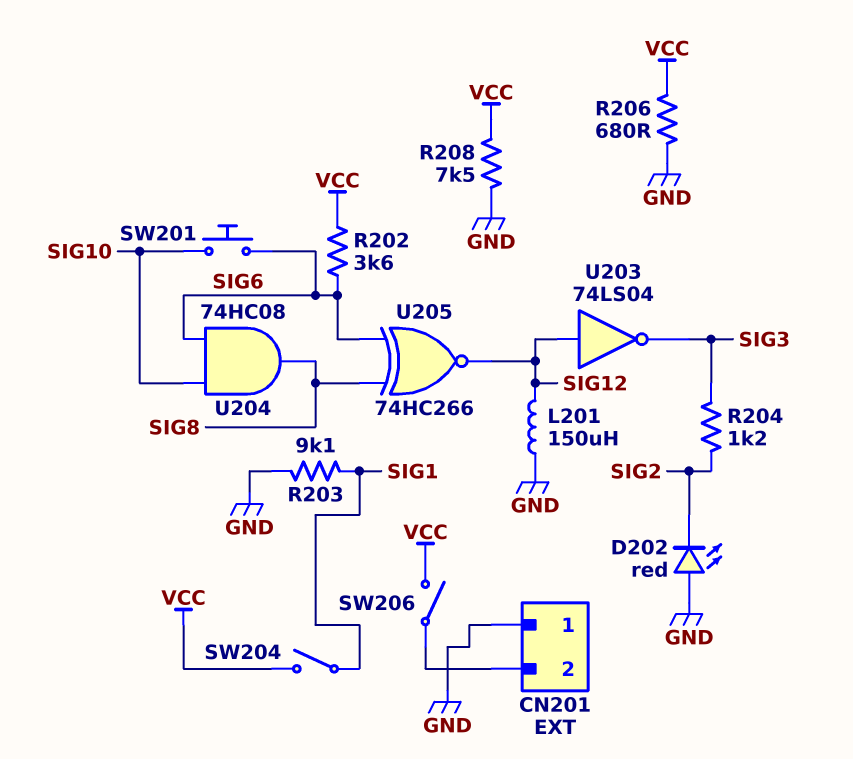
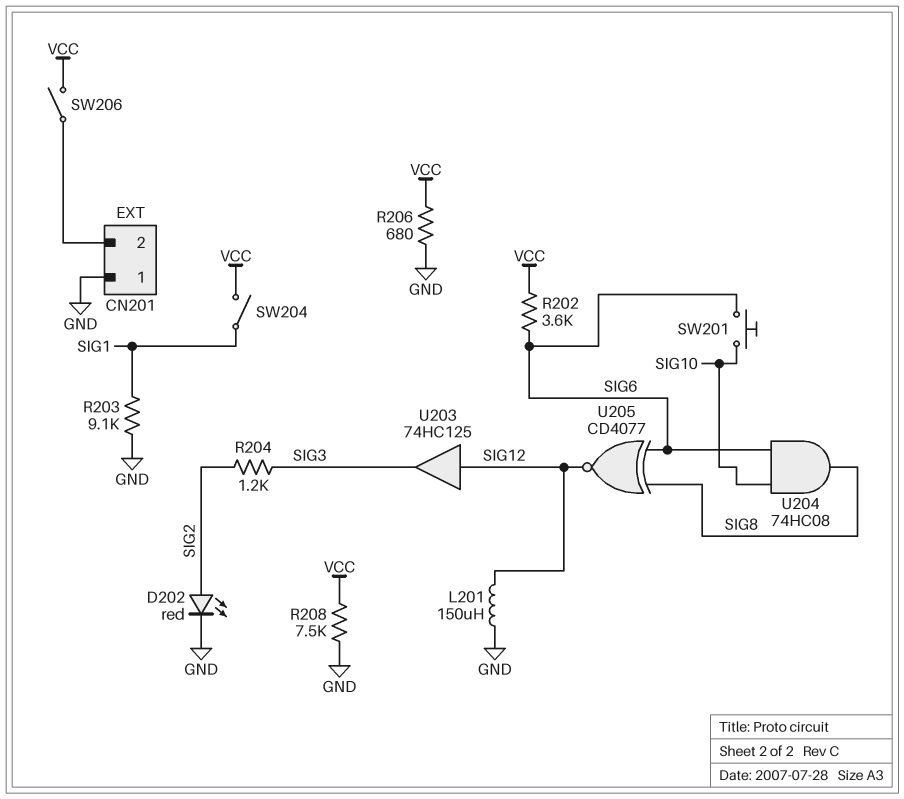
D202: LED red (A GND, K SIG2) -> LED red (A SIG2, K GND)
U203: NOT 74LS04 (in SIG12, out SIG3) -> buffer 74HC125 (in SIG12, out SIG3)
U205: XNOR 74HC266 (in SIG6, in SIG8, out SIG12) -> XNOR CD4077 (in SIG6, in SIG8, out SIG12)

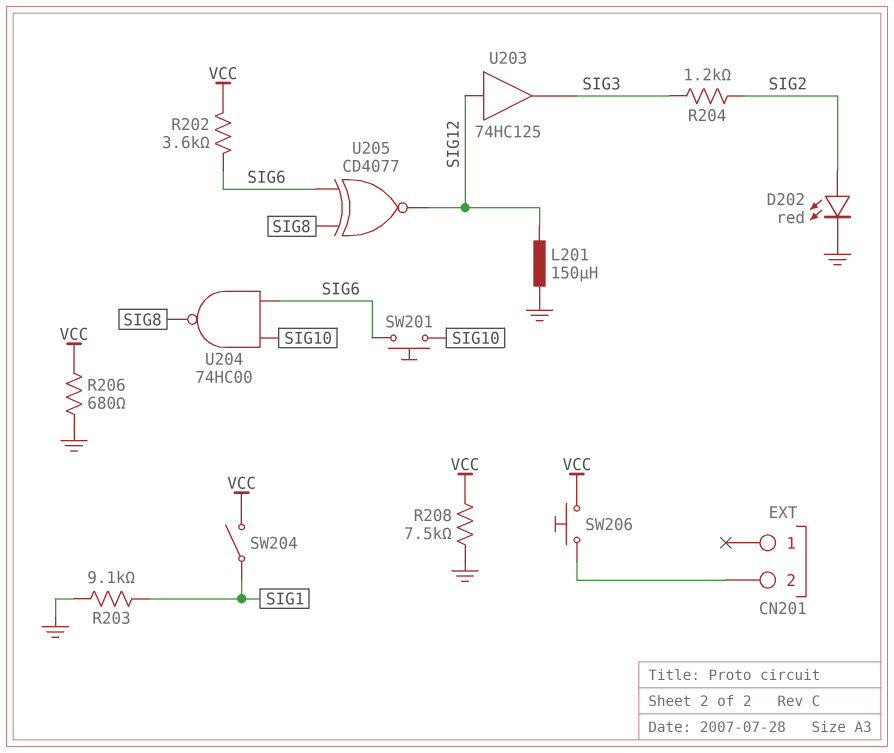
CN201 pin 1: GND -> none
SW206: switch (CN201/2, VCC) -> button (CN201/2, VCC)
U204: AND 74HC08 (in SIG6, in SIG10, out SIG8) -> NAND 74HC00 (in SIG6, in SIG10, out SIG8)

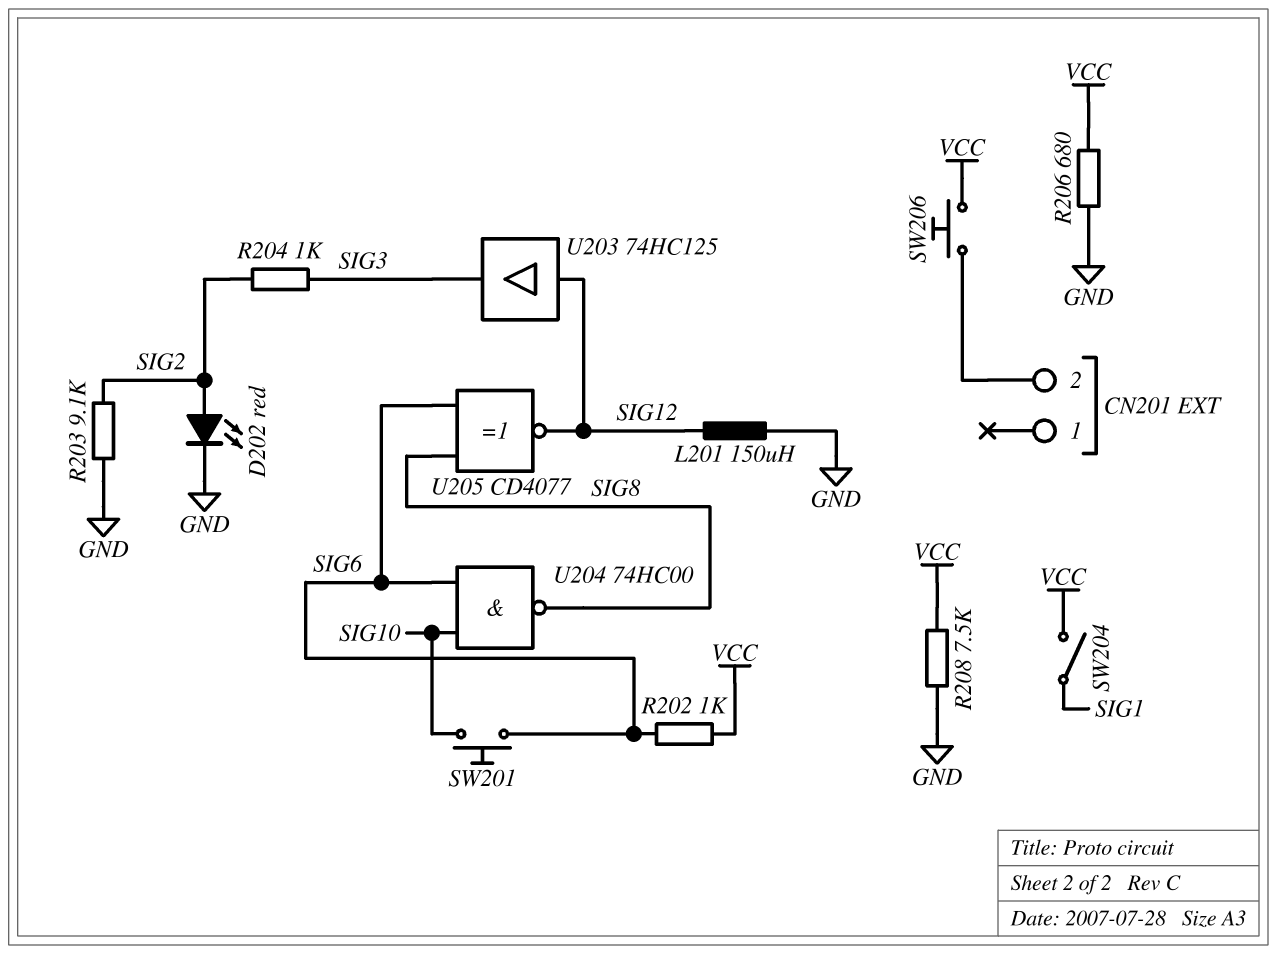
R202: 3.6k (SIG6, VCC) -> 1k (SIG6, VCC)
R203: 9.1k (GND, SIG1) -> 9.1k (GND, SIG2)
R204: 1.2k (SIG2, SIG3) -> 1k (SIG2, SIG3)

